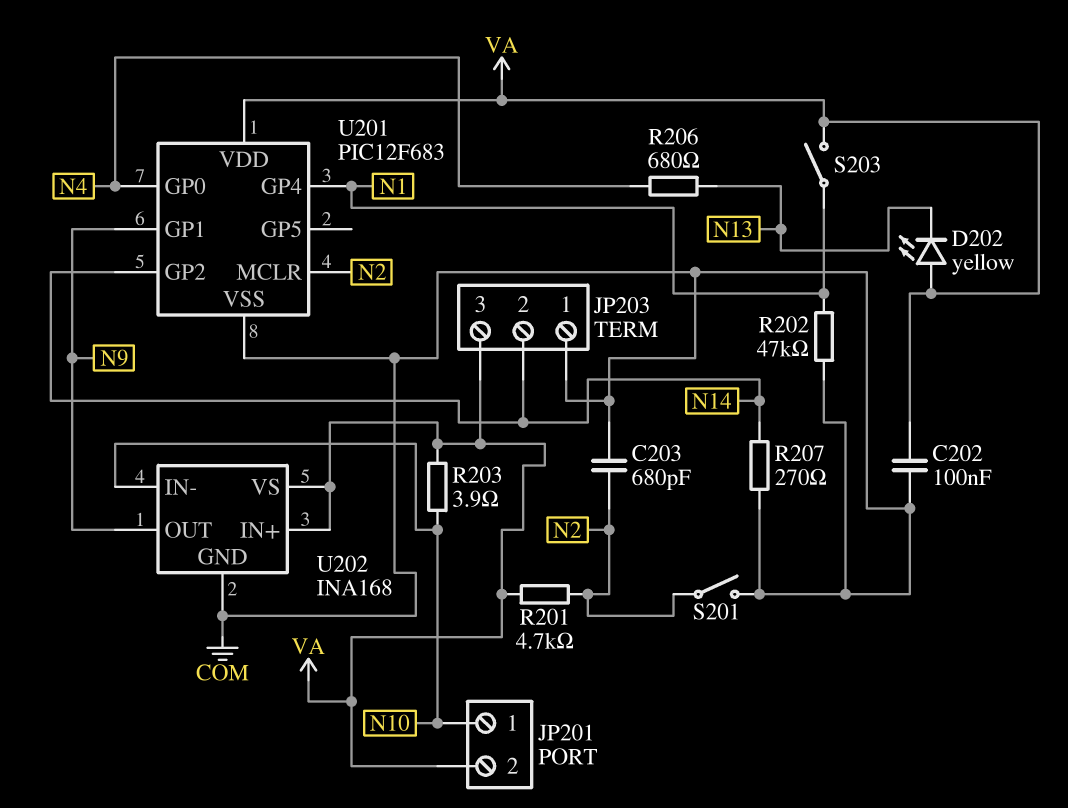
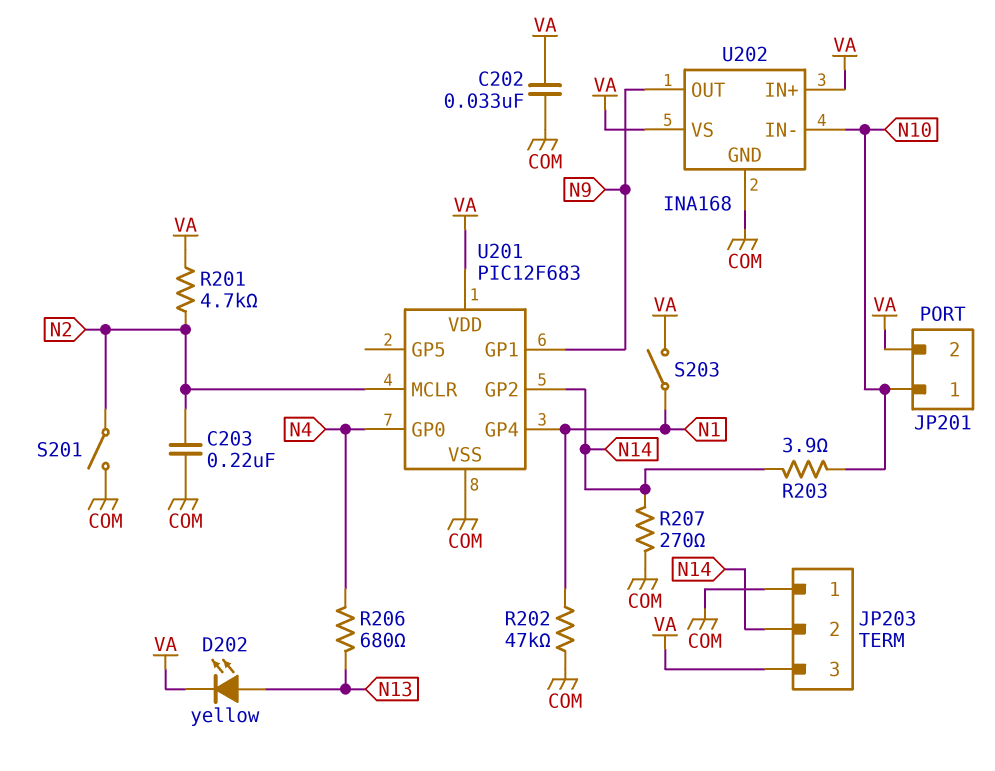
C202: 100nF (COM, VA) -> 33nF (COM, VA)
C203: 680pF (COM, N2) -> 220nF (COM, N2)
D202: LED yellow (A VA, K N13) -> LED yellow (A N13, K VA)
R203: 3.9 (N10, VA) -> 3.9 (N10, N14)

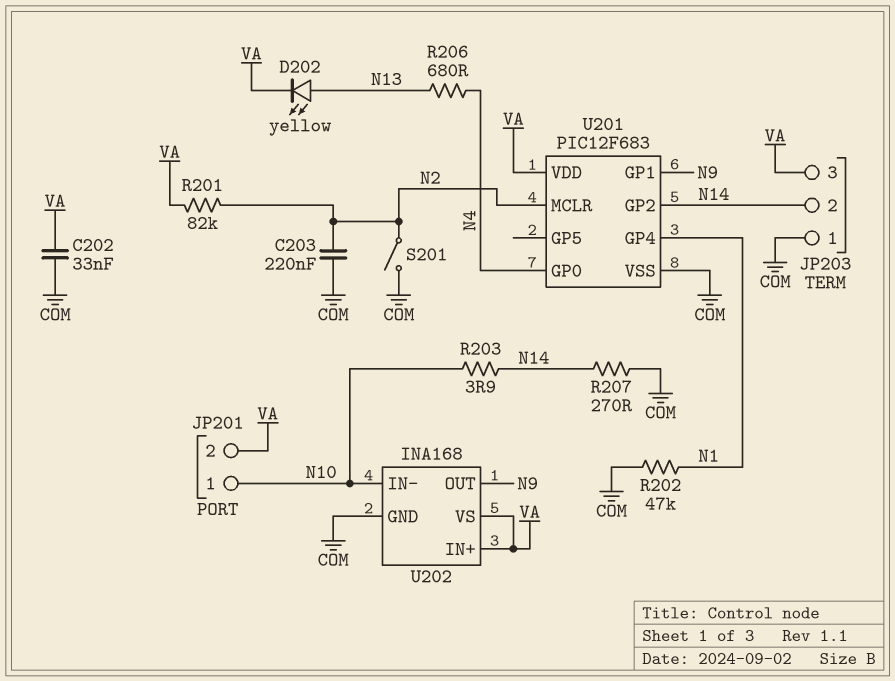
R201: 4.7k (N2, VA) -> 82k (N2, VA)
S203: switch (N1, VA) -> none

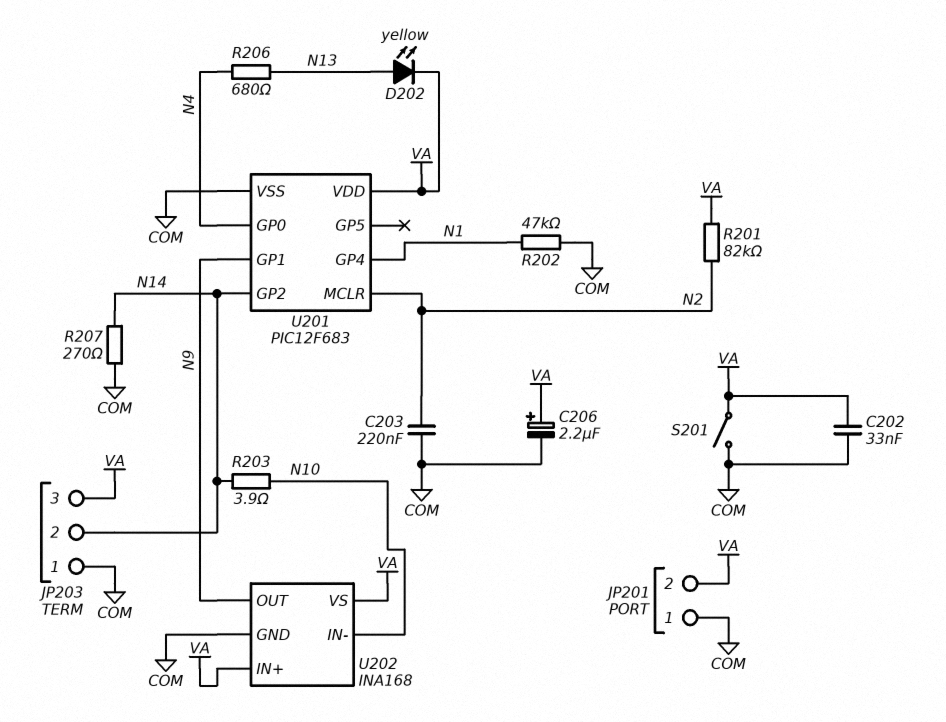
C206: none -> 2.2uF (plus VA, minus COM)
JP201 pin 1: N10 -> COM
S201: switch (COM, N2) -> switch (COM, VA)

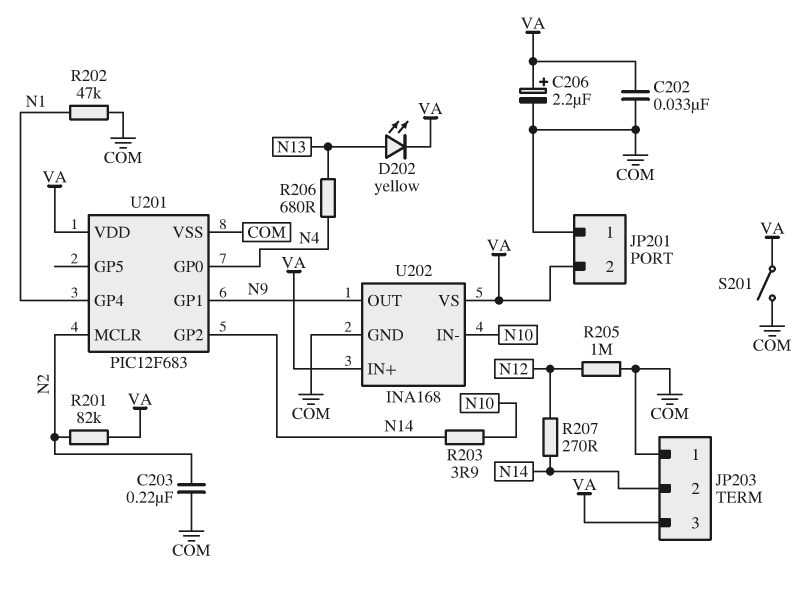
R205: none -> 1M (COM, N12)
R207: 270 (COM, N14) -> 270 (N12, N14)

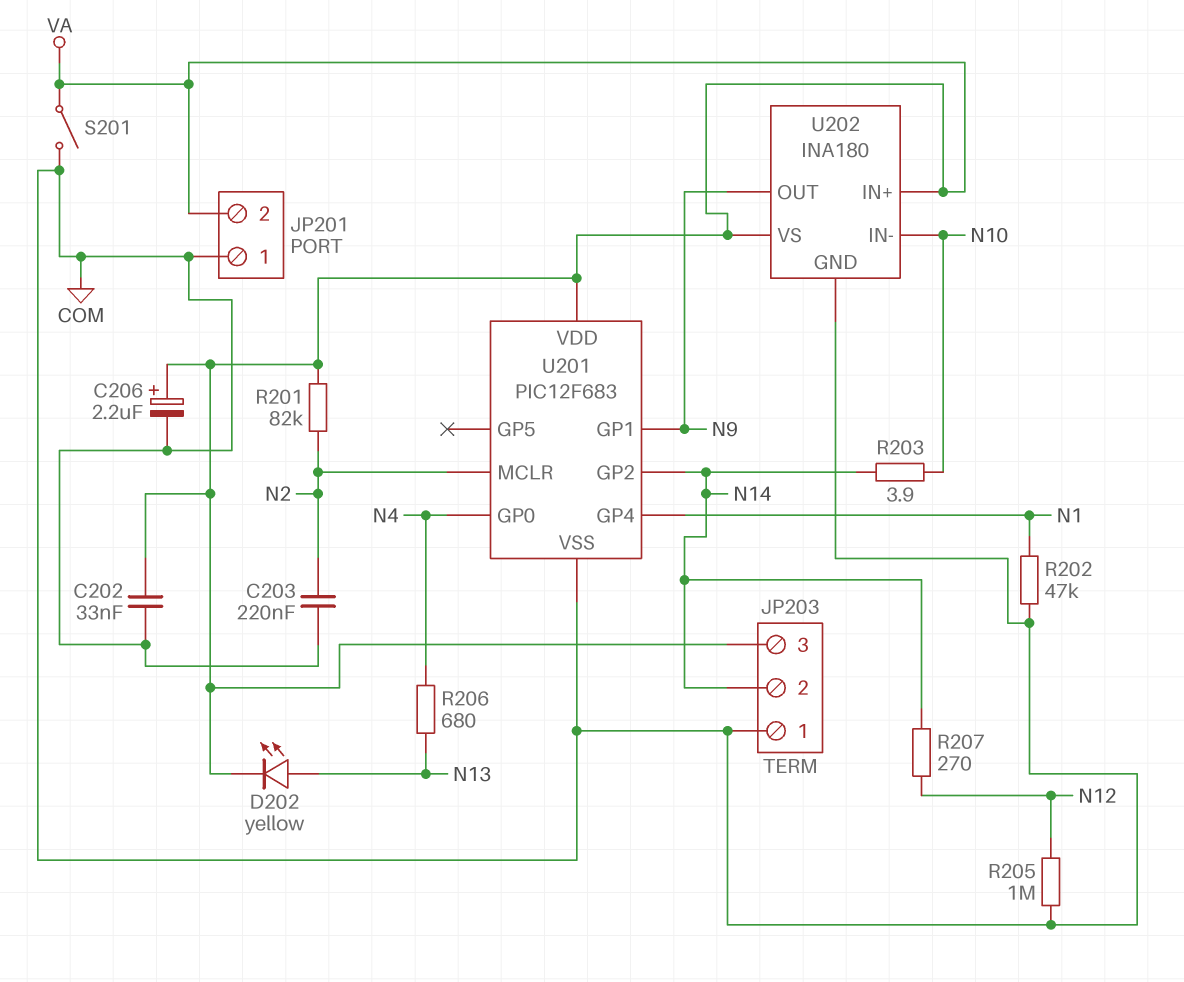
U202: INA168 -> INA180

